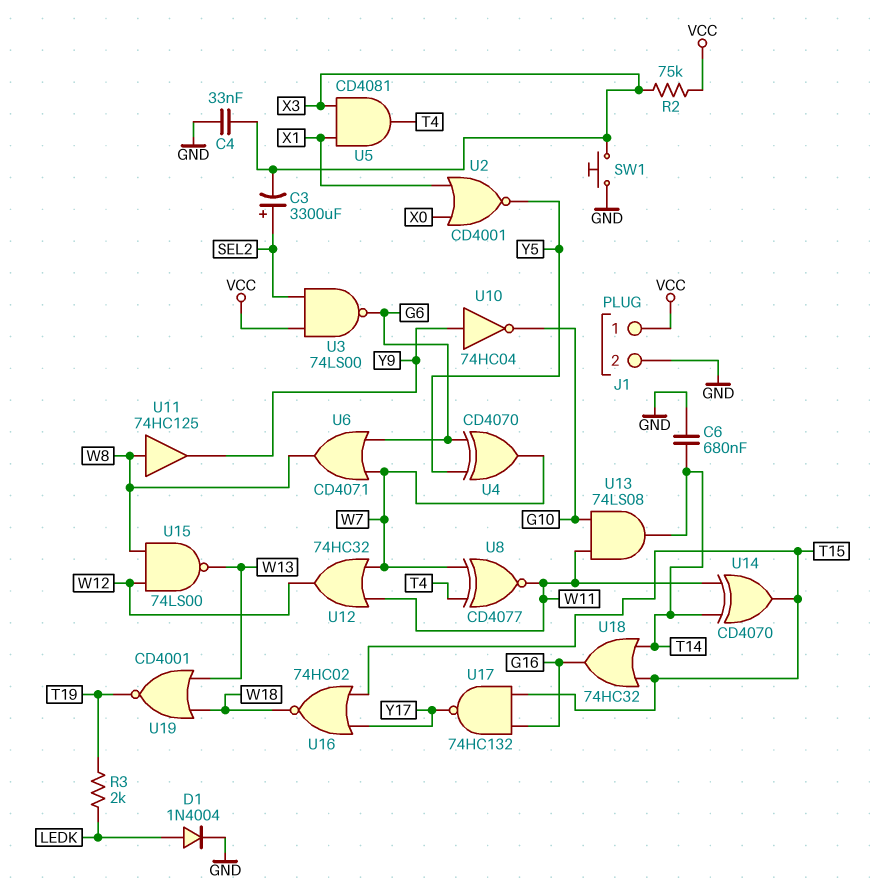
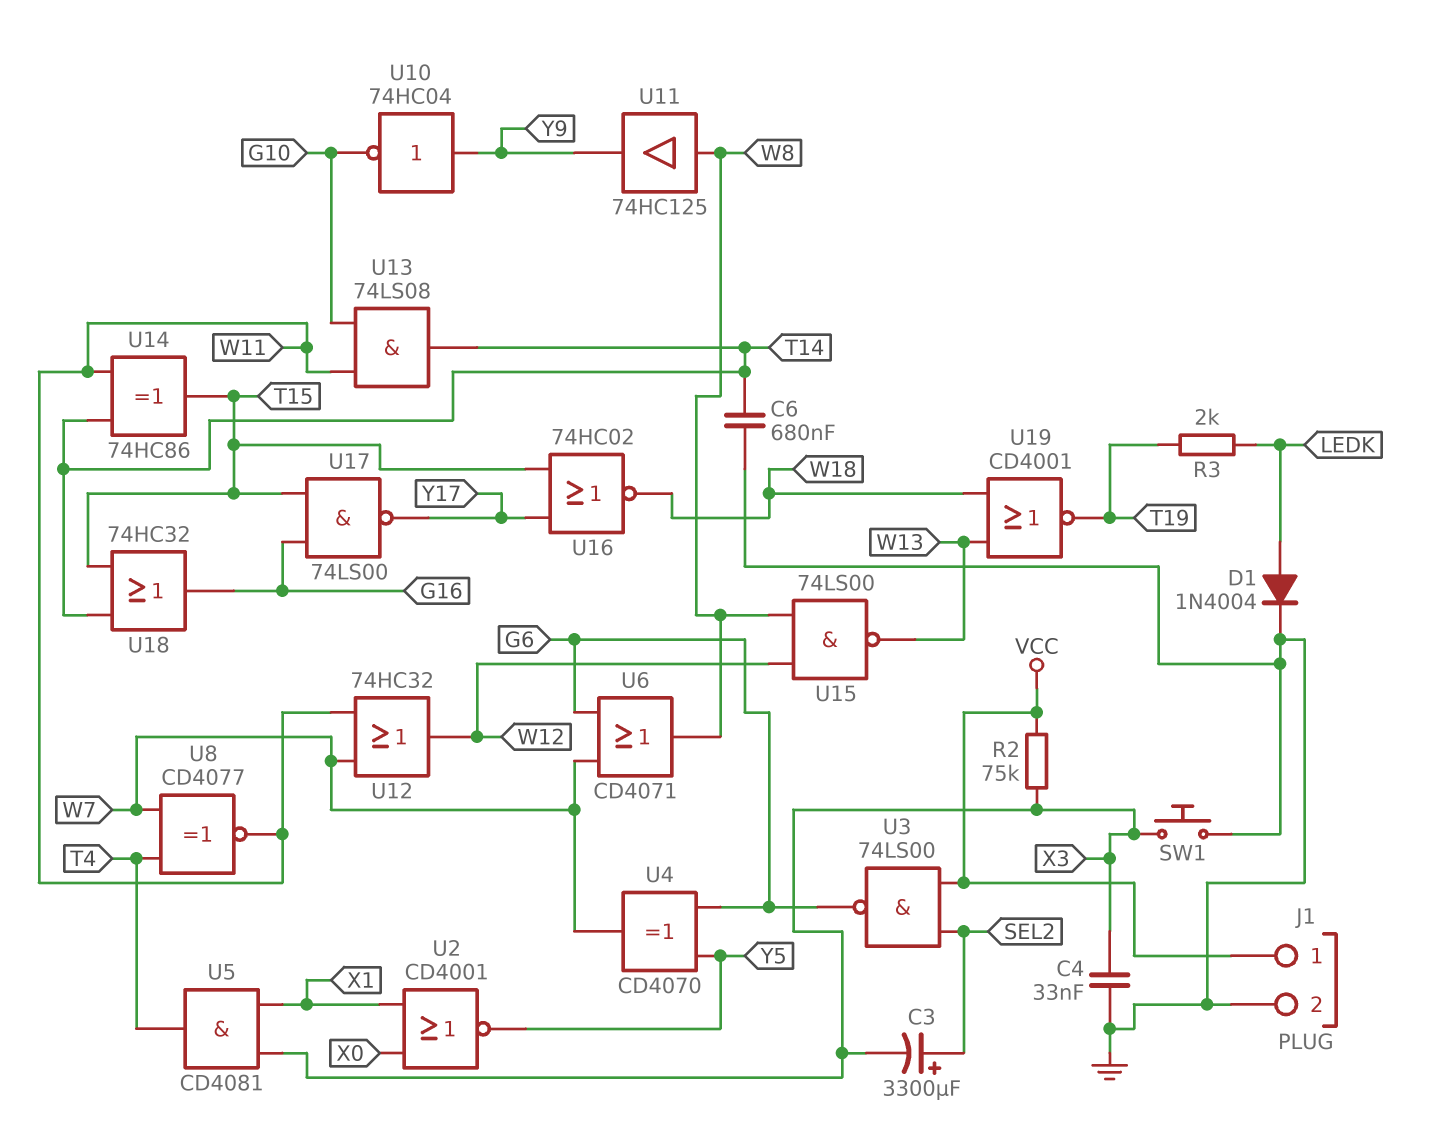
U14: XOR CD4070 (in T14, in W11, out T15) -> XOR 74HC86 (in T14, in W11, out T15)
U17: NAND 74HC132 (in G16, in T15, out Y17) -> NAND 74LS00 (in G16, in T15, out Y17)

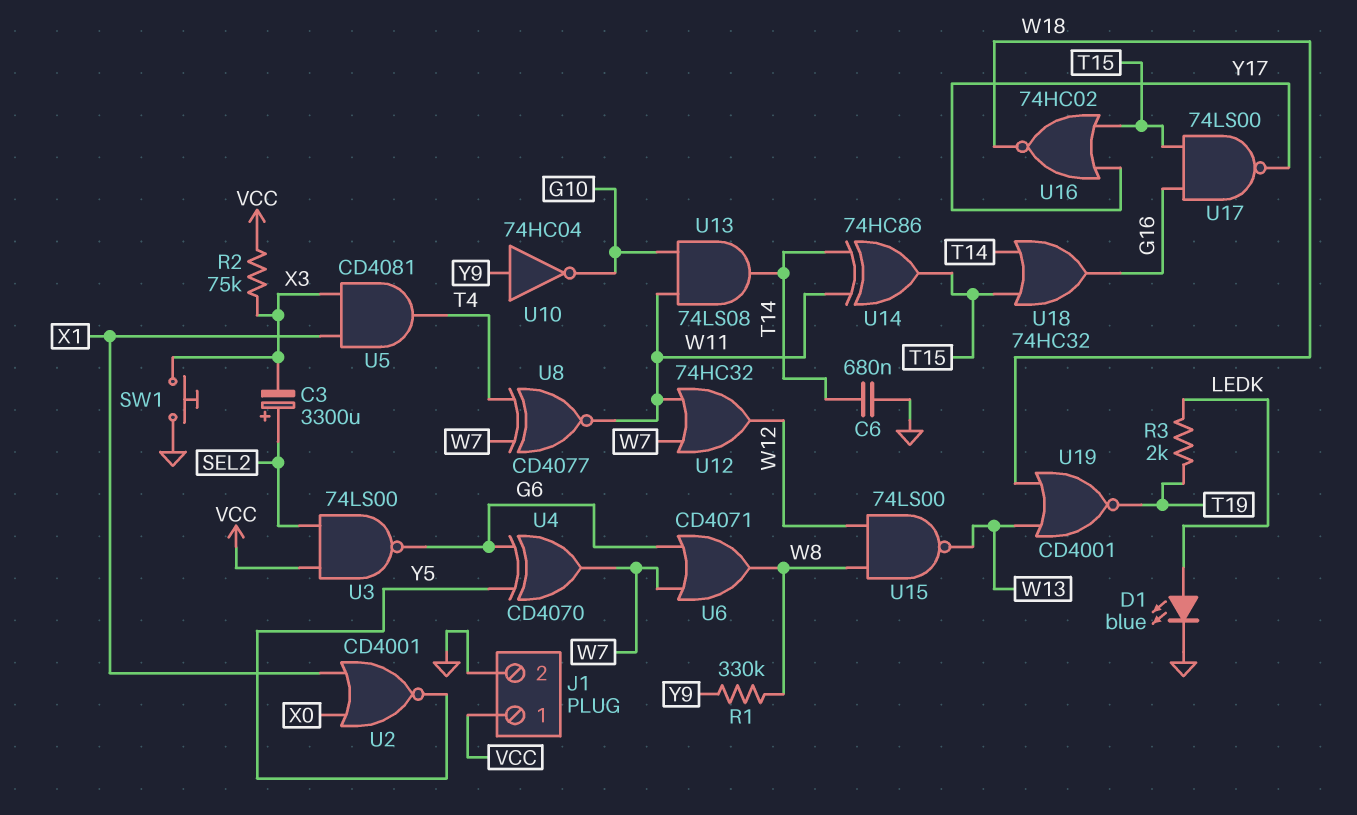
C4: 33nF (GND, X3) -> none
D1: diode 1N4004 (A LEDK, K GND) -> LED blue (A LEDK, K GND)
R1: none -> 330k (W8, Y9)
U11: buffer 74HC125 (in W8, out Y9) -> none

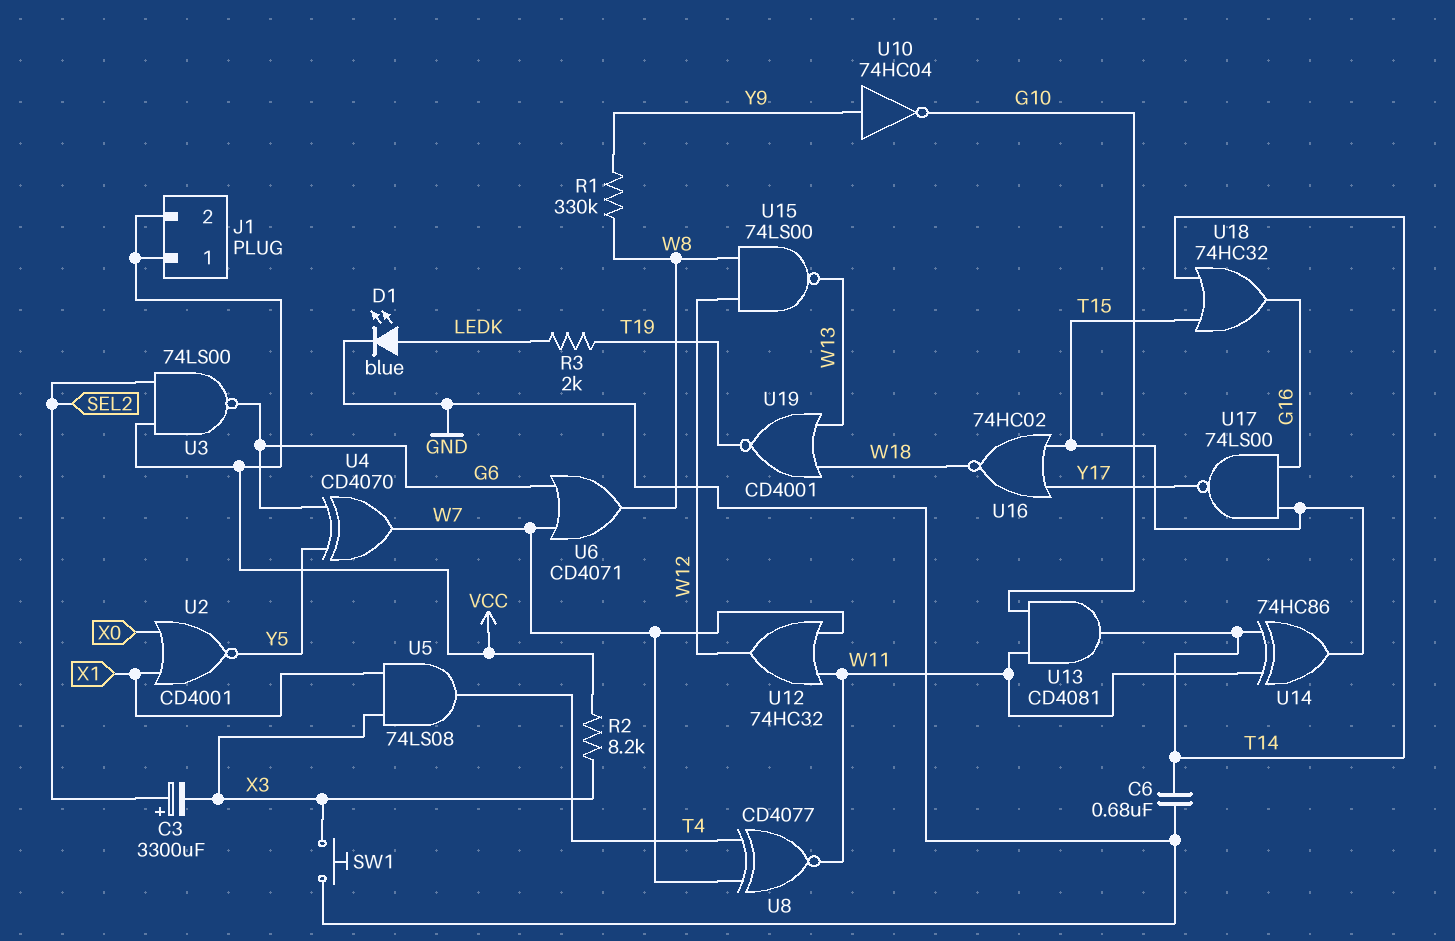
J1 pin 2: GND -> VCC
R2: 75k (VCC, X3) -> 8.2k (VCC, X3)
U5: AND CD4081 (in X1, in X3, out T4) -> AND 74LS08 (in X1, in X3, out T4)
U13: AND 74LS08 (in G10, in W11, out T14) -> AND CD4081 (in G10, in W11, out T14)

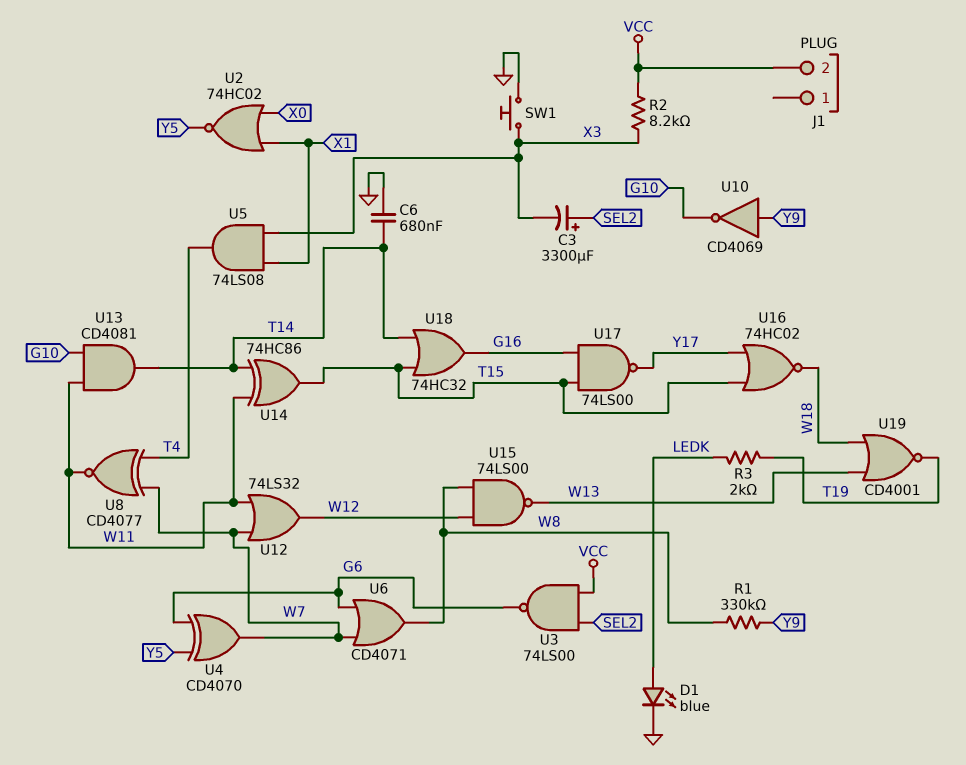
J1 pin 1: VCC -> none
U2: NOR CD4001 (in X0, in X1, out Y5) -> NOR 74HC02 (in X0, in X1, out Y5)
U10: NOT 74HC04 (in Y9, out G10) -> NOT CD4069 (in Y9, out G10)
U12: OR 74HC32 (in W7, in W11, out W12) -> OR 74LS32 (in W7, in W11, out W12)

